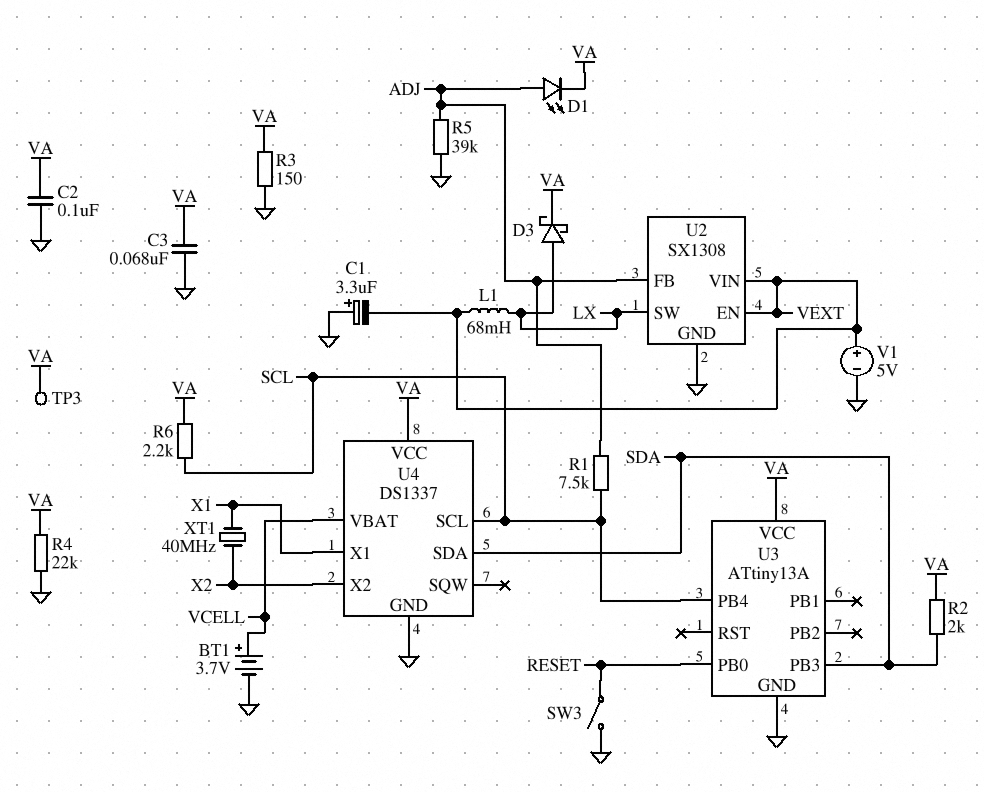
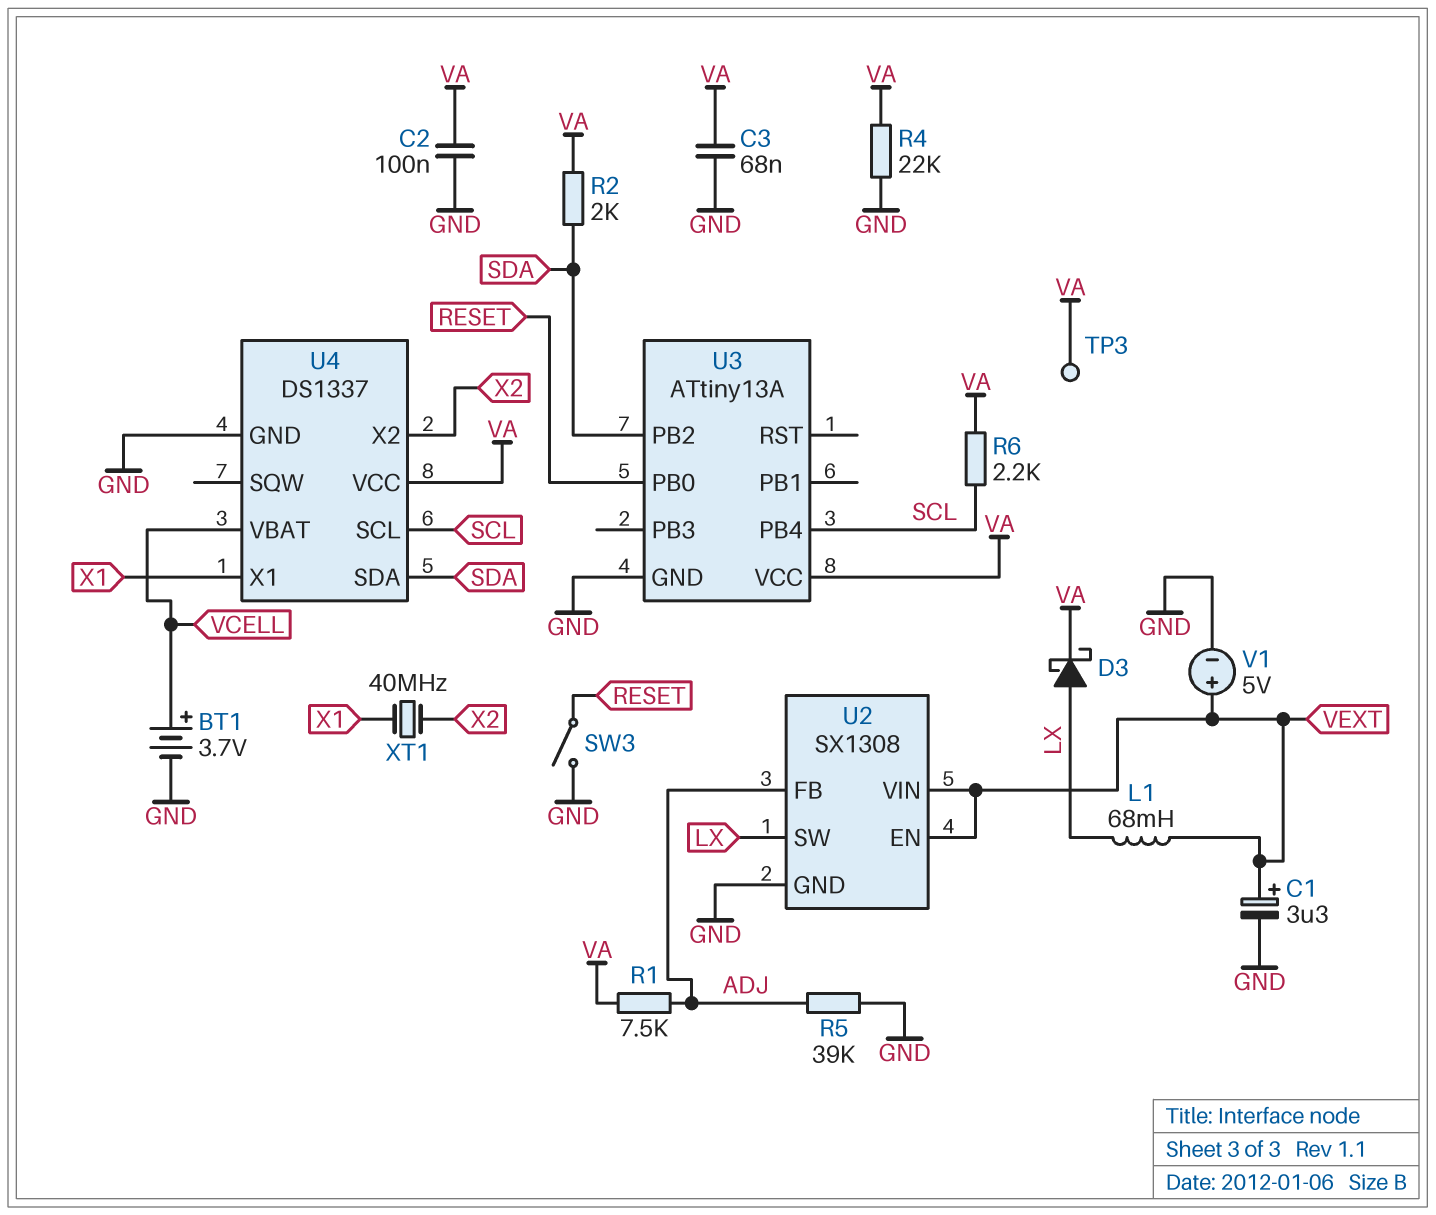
C1: 3.3uF (plus GND, minus VEXT) -> 3.3uF (plus VEXT, minus GND)
D1: LED (A ADJ, K VA) -> none
R1: 7.5k (ADJ, SCL) -> 7.5k (ADJ, VA)
R3: 150 (GND, VA) -> none
U3 pin PB2: none -> SDA
U3 pin PB3: SDA -> none

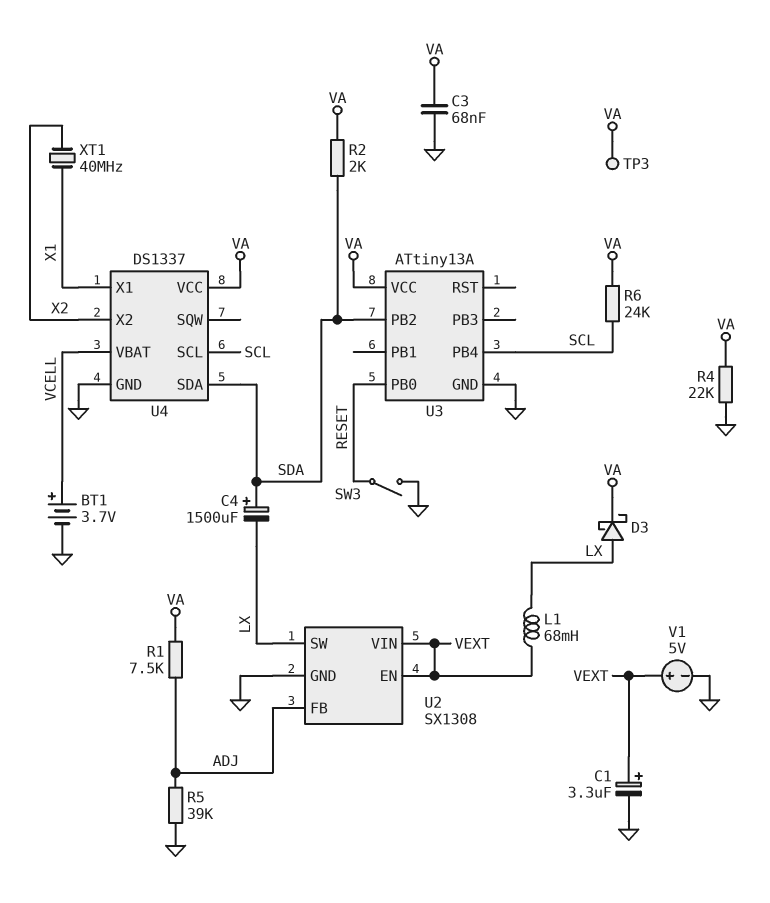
C2: 100nF (GND, VA) -> none
C4: none -> 1500uF (plus SDA, minus LX)
R6: 2.2k (SCL, VA) -> 24k (SCL, VA)

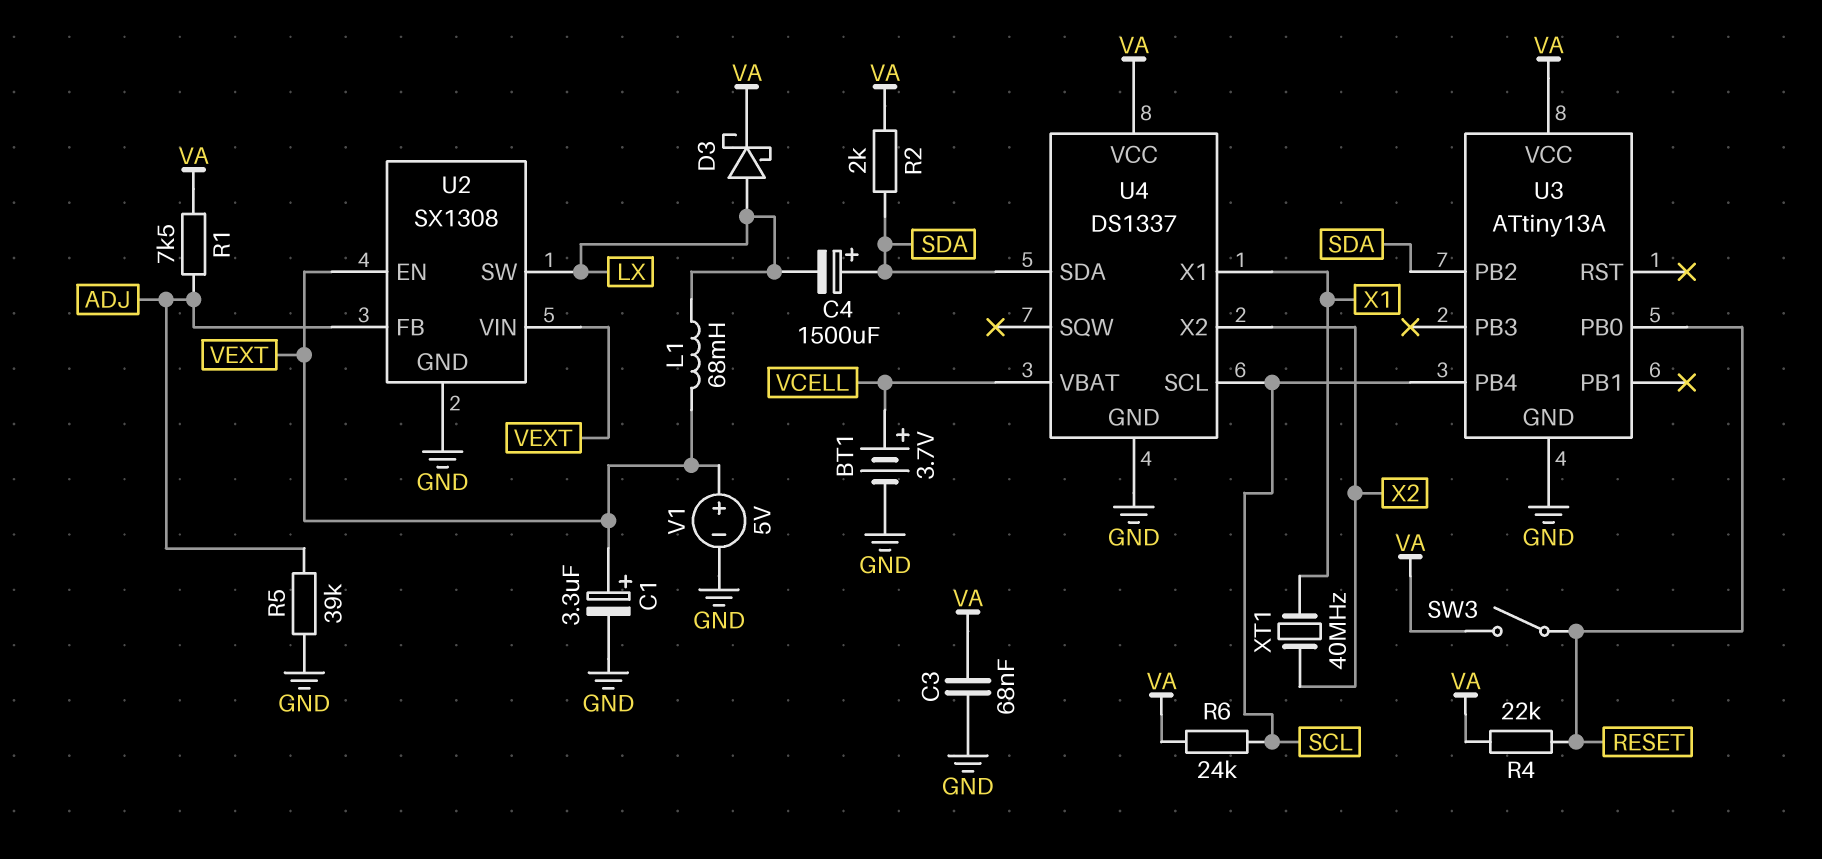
R4: 22k (GND, VA) -> 22k (RESET, VA)
SW3: switch (GND, RESET) -> switch (RESET, VA)
TP3: test point (VA) -> none

